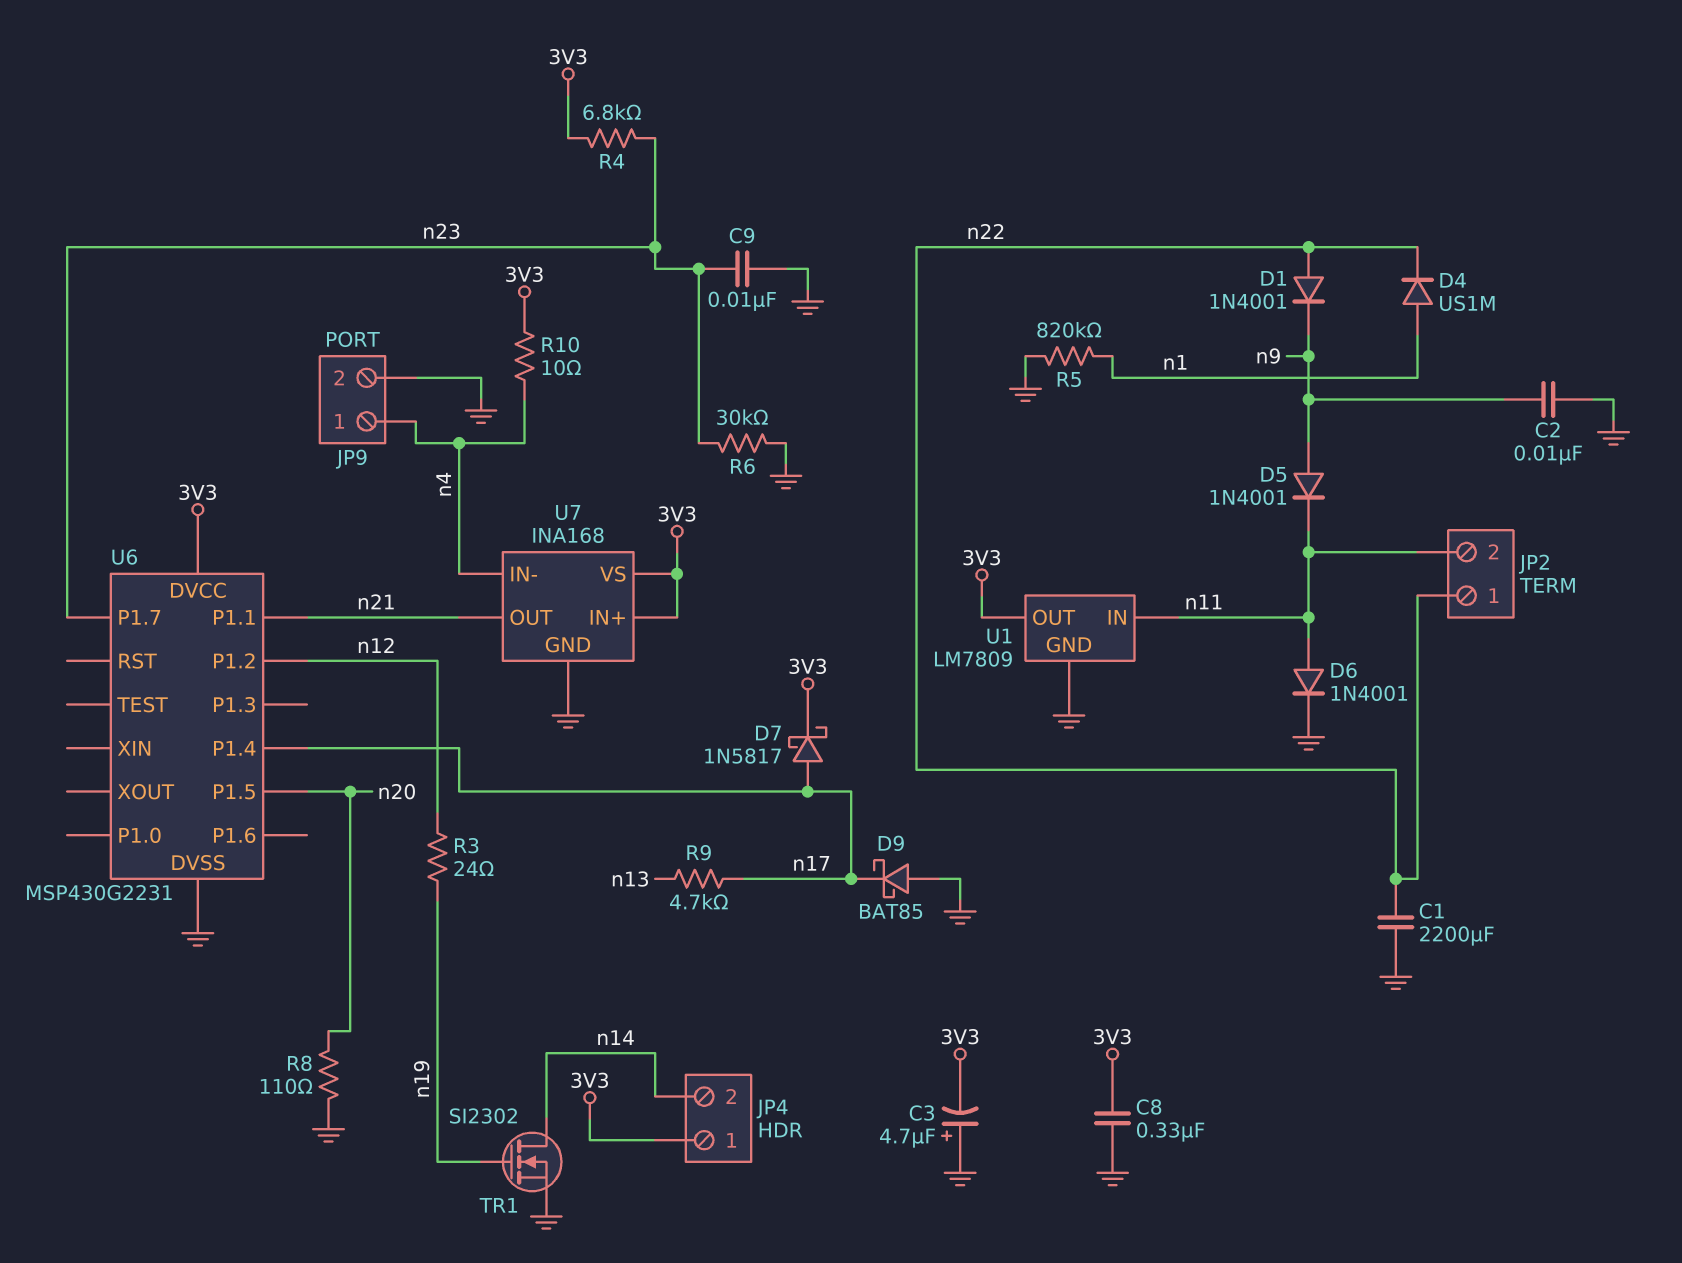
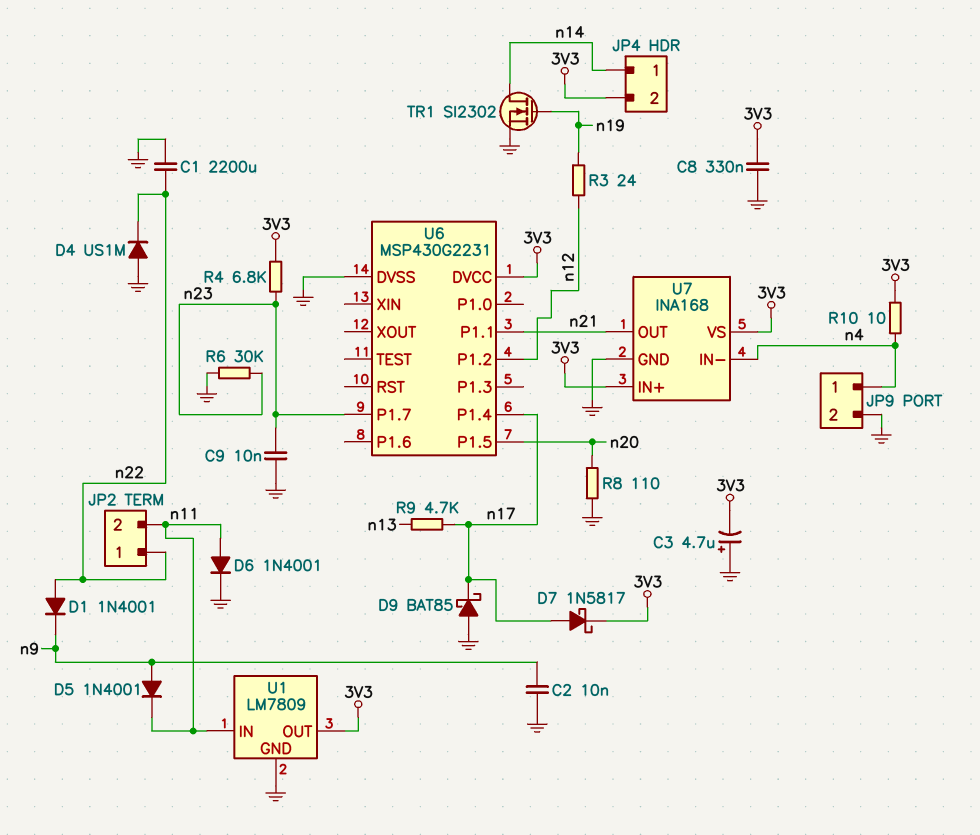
D4: diode US1M (A n1, K n22) -> diode US1M (A GND, K n22)
JP4 pin 1: 3V3 -> n14
JP4 pin 2: n14 -> 3V3
R5: 820k (GND, n1) -> none

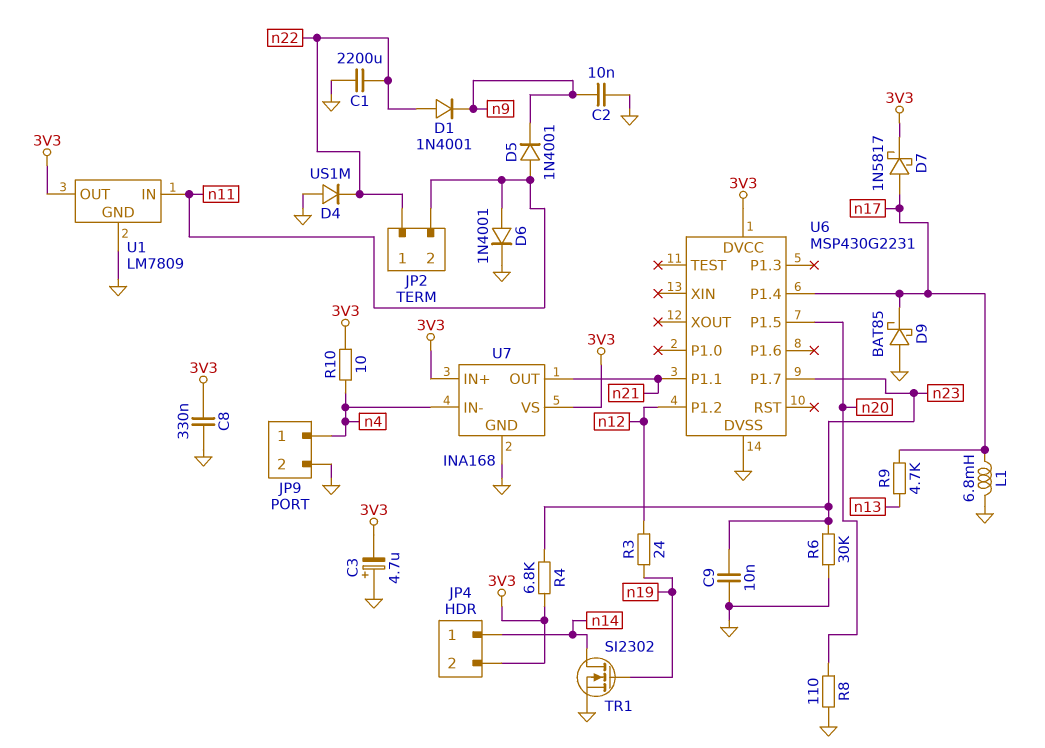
D5: diode 1N4001 (A n9, K n11) -> diode 1N4001 (A n11, K n9)
L1: none -> 6.8mH (GND, n17)

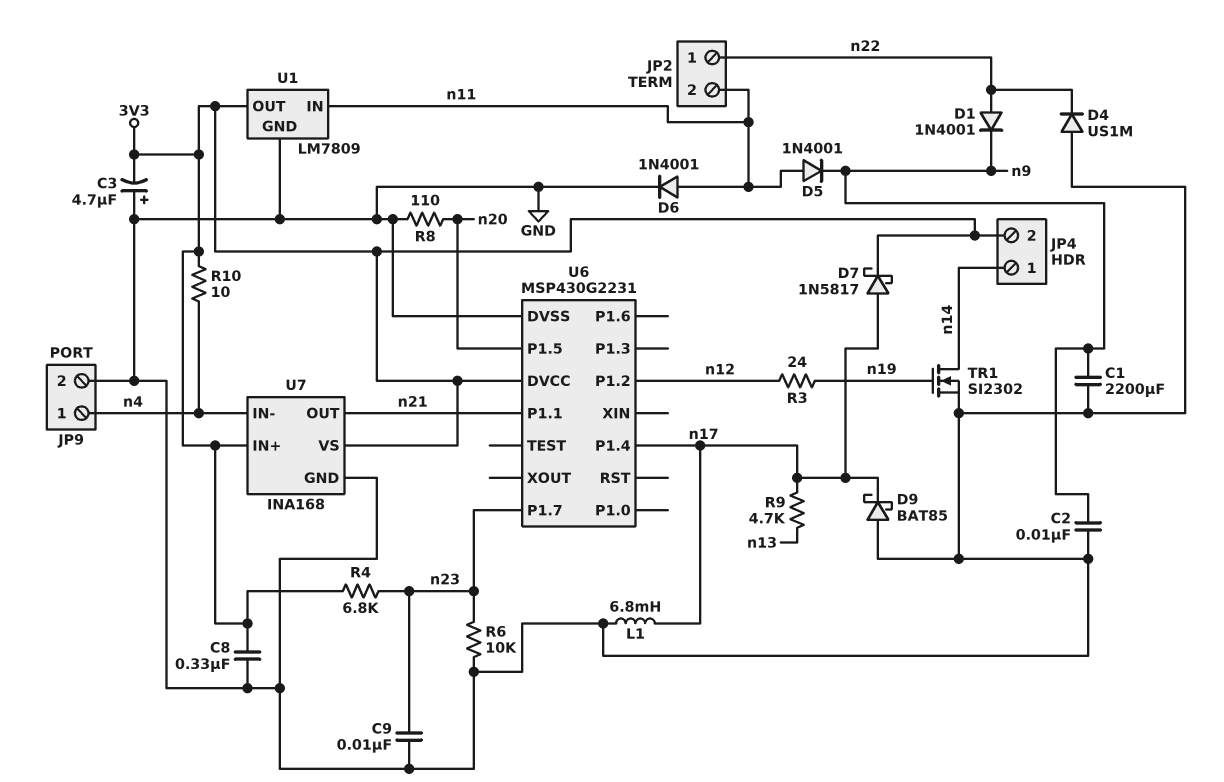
C1: 2200uF (GND, n22) -> 2200uF (GND, n9)
R6: 30k (GND, n23) -> 10k (GND, n23)

